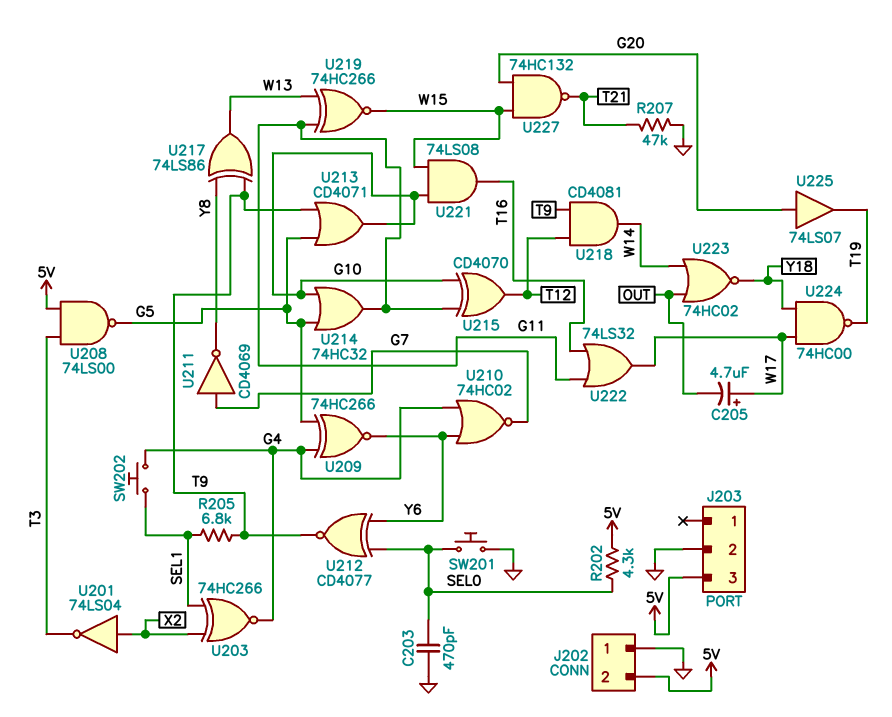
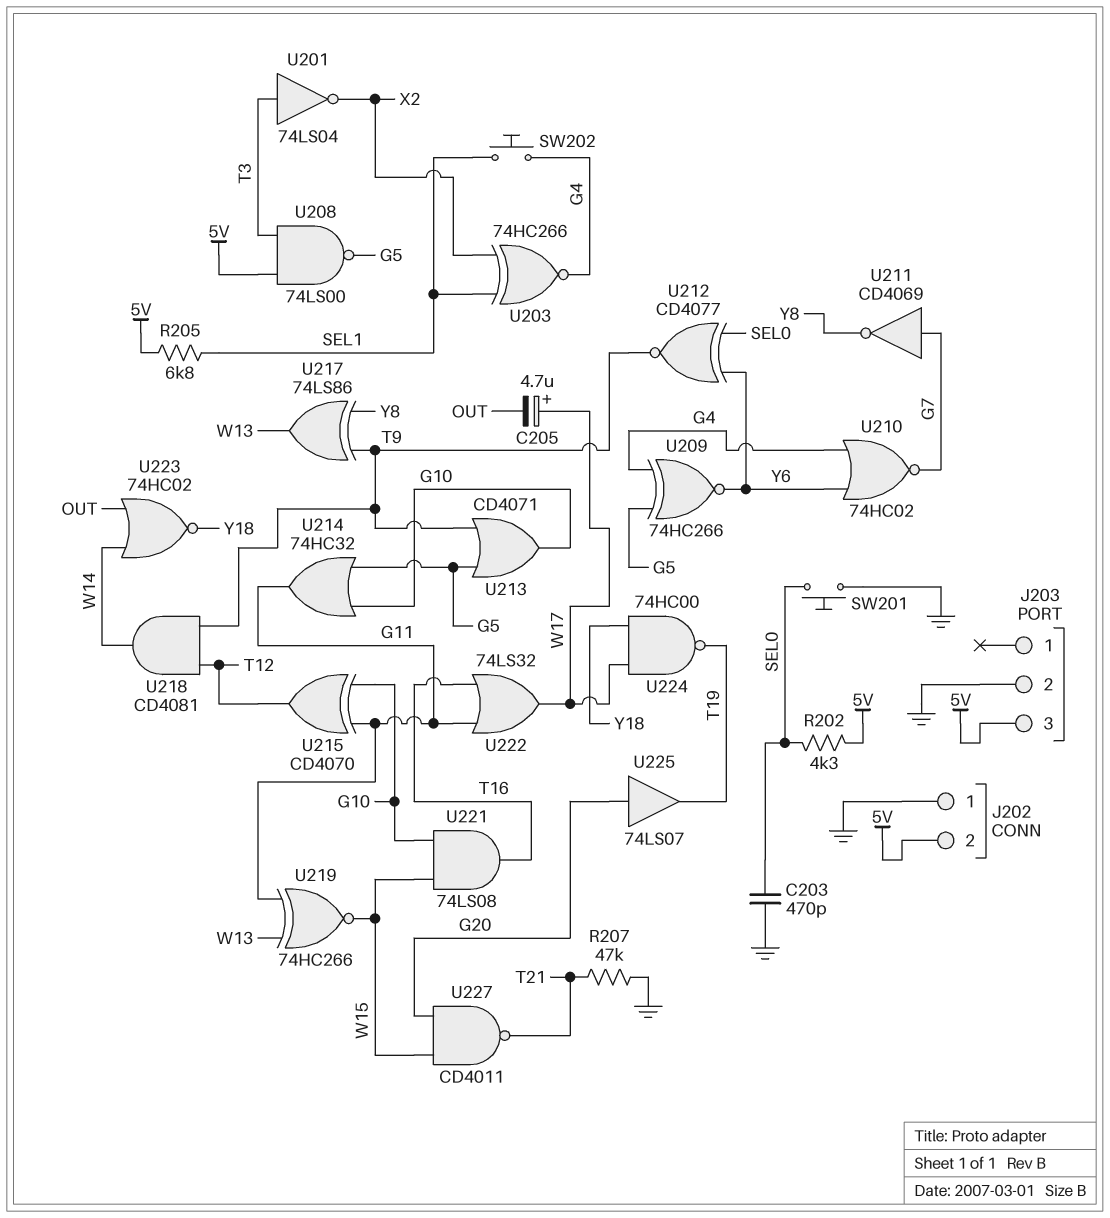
R205: 6.8k (SEL1, T9) -> 6.8k (5V, SEL1)
U201: NOT 74LS04 (in X2, out T3) -> NOT 74LS04 (in T3, out X2)
U227: NAND 74HC132 (in G20, in W15, out T21) -> NAND CD4011 (in G20, in W15, out T21)

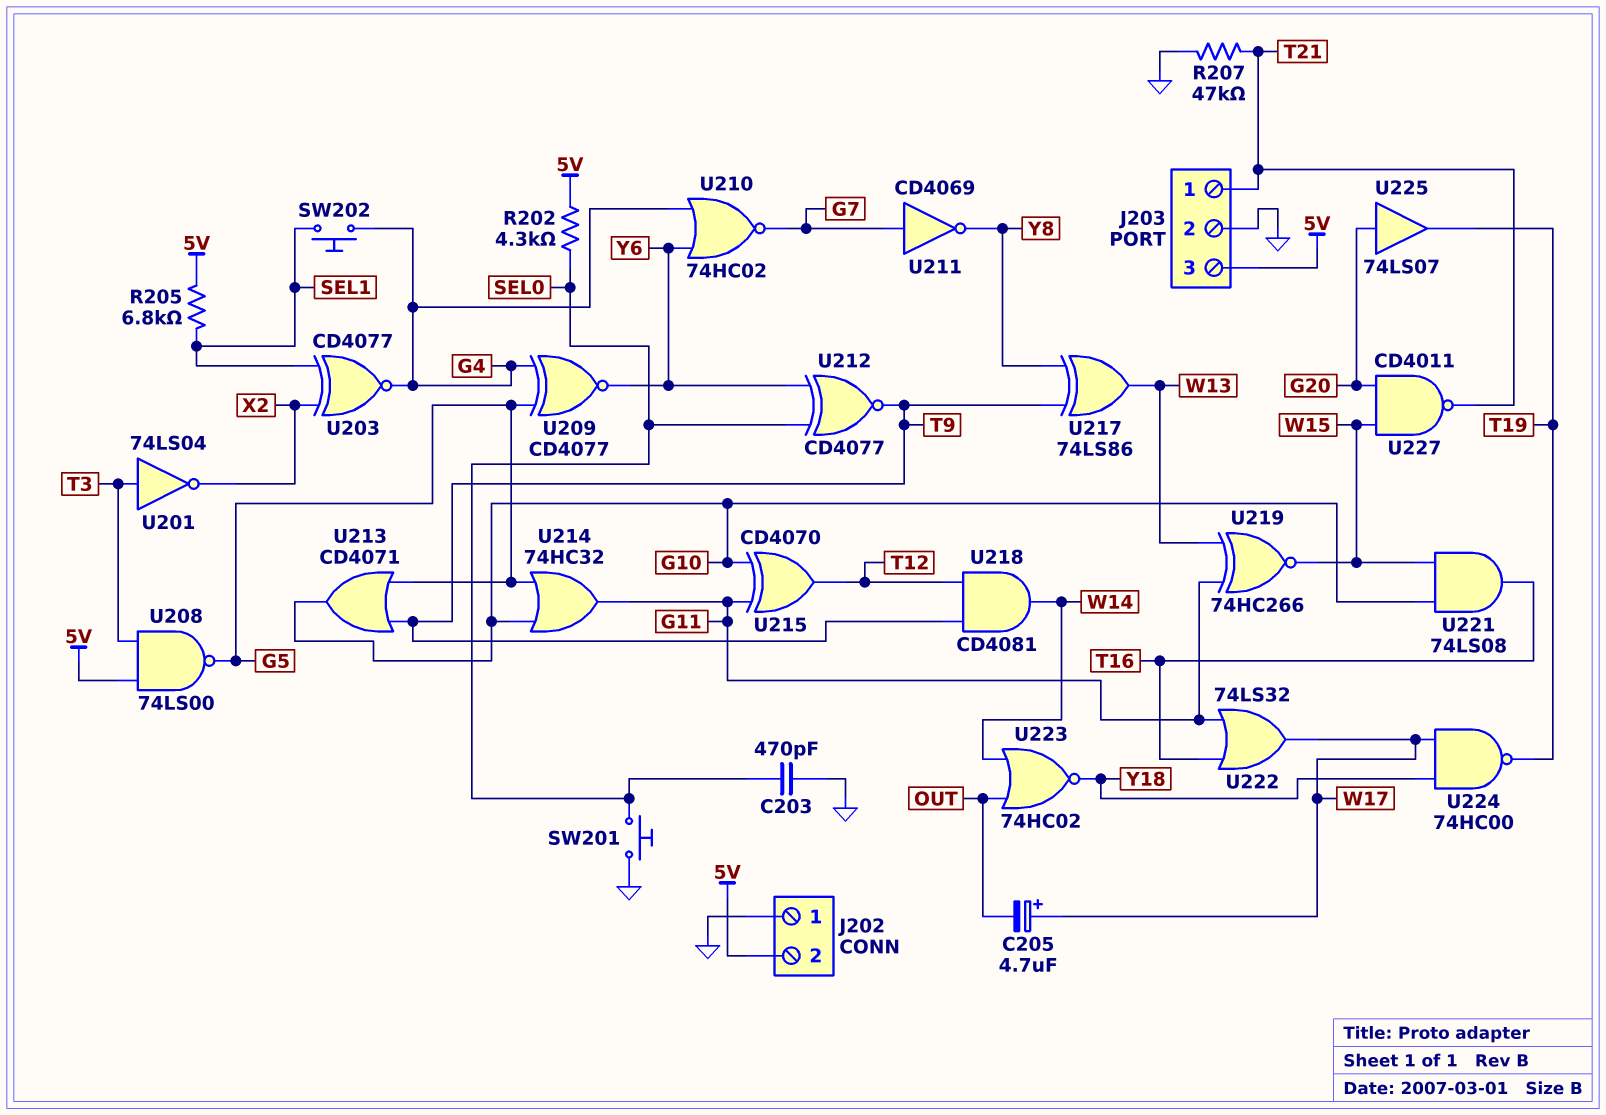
J203 pin 1: none -> T21
U203: XNOR 74HC266 (in SEL1, in X2, out G4) -> XNOR CD4077 (in SEL1, in X2, out G4)
U209: XNOR 74HC266 (in G4, in G5, out Y6) -> XNOR CD4077 (in G4, in G5, out Y6)

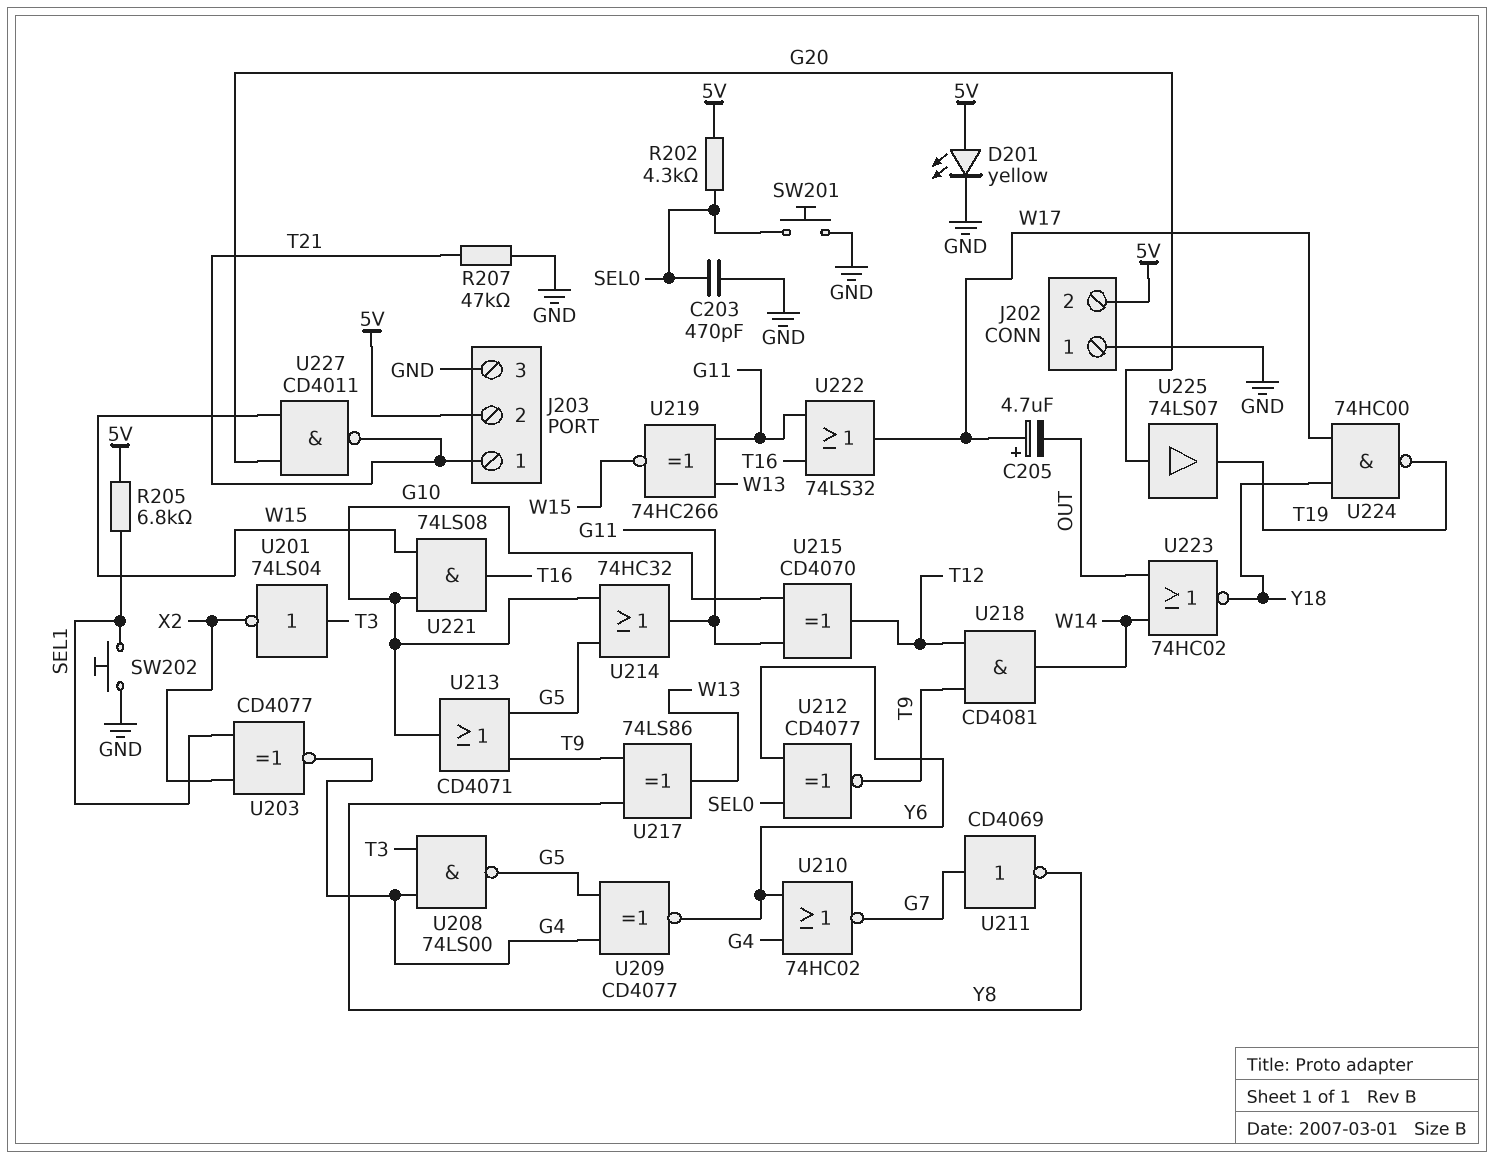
D201: none -> LED yellow (A 5V, K GND)
J203 pin 2: GND -> 5V
J203 pin 3: 5V -> GND
SW202: button (G4, SEL1) -> button (GND, SEL1)
U208: NAND 74LS00 (in 5V, in T3, out G5) -> NAND 74LS00 (in G4, in T3, out G5)

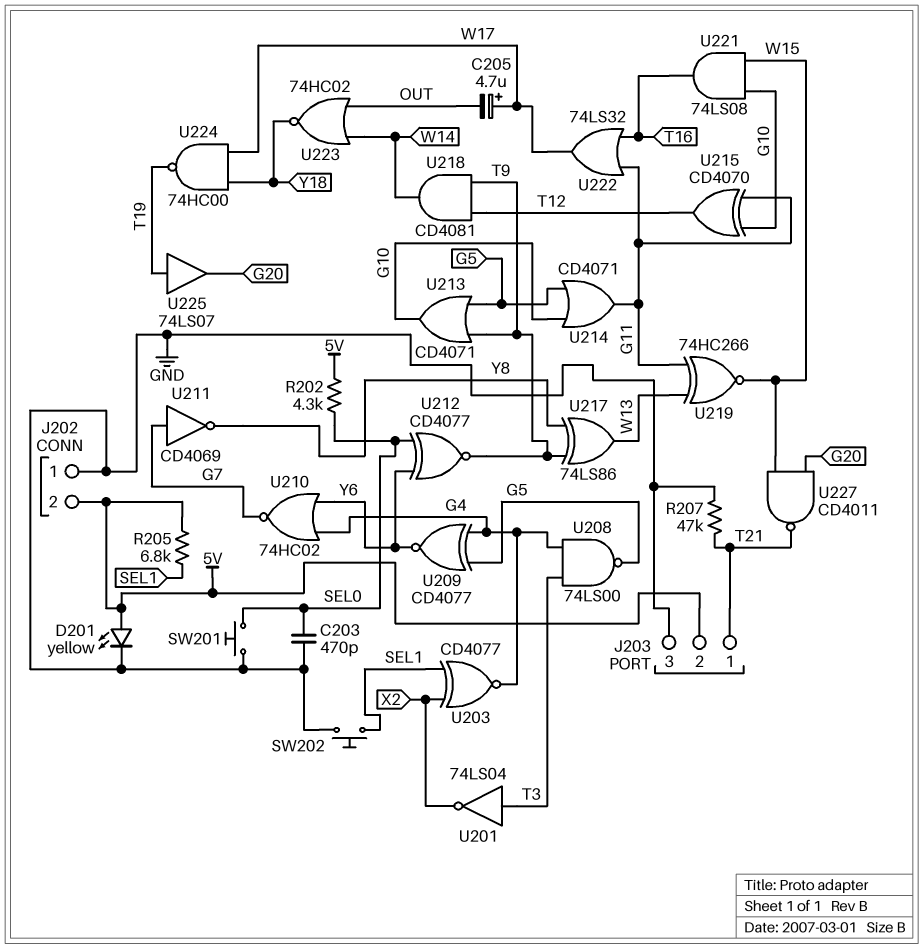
U214: OR 74HC32 (in G5, in G10, out G11) -> OR CD4071 (in G5, in G10, out G11)
U225: buffer 74LS07 (in G20, out T19) -> buffer 74LS07 (in T19, out G20)

